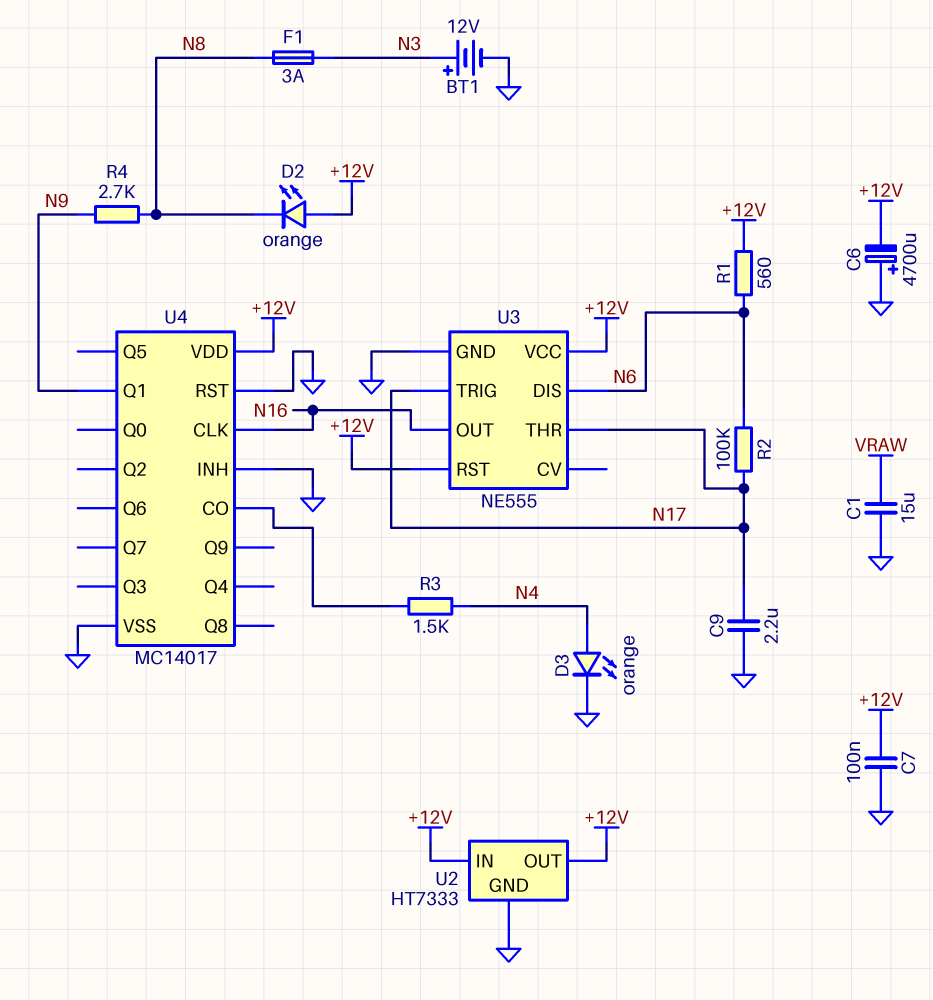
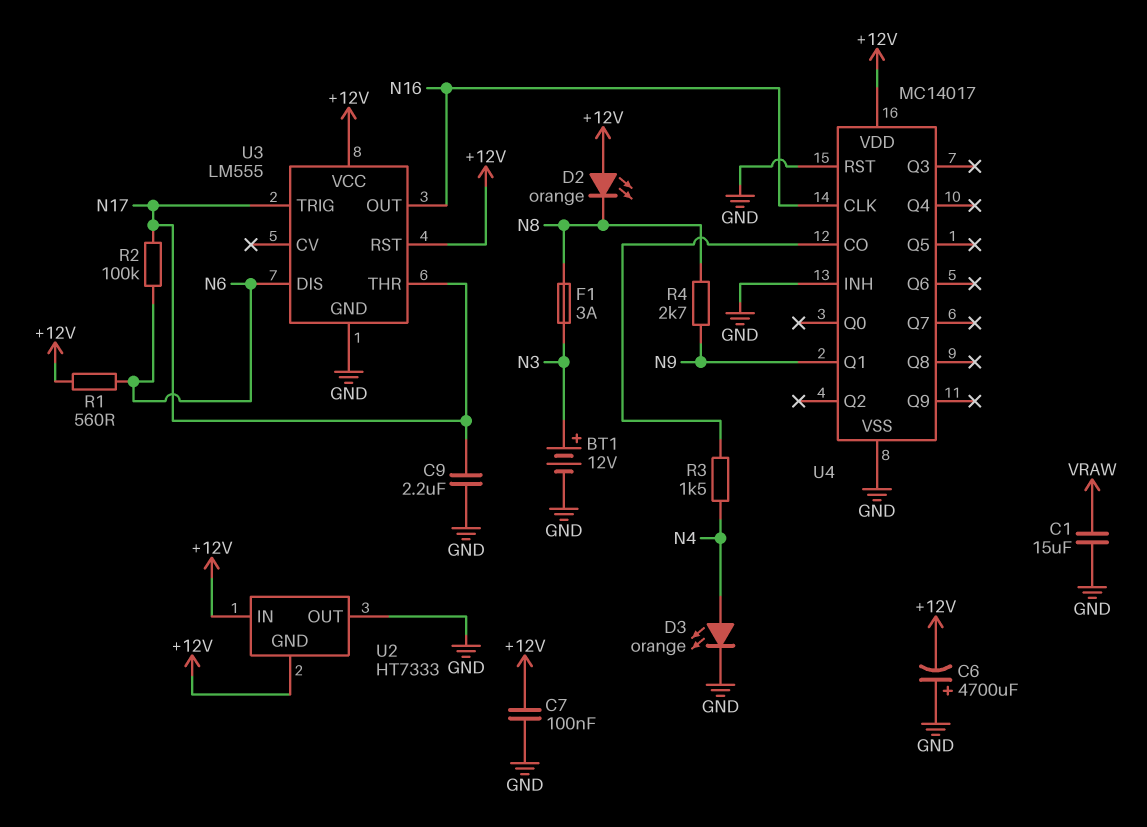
U2 pin GND: GND -> +12V
U2 pin OUT: +12V -> GND
U3: NE555 -> LM555

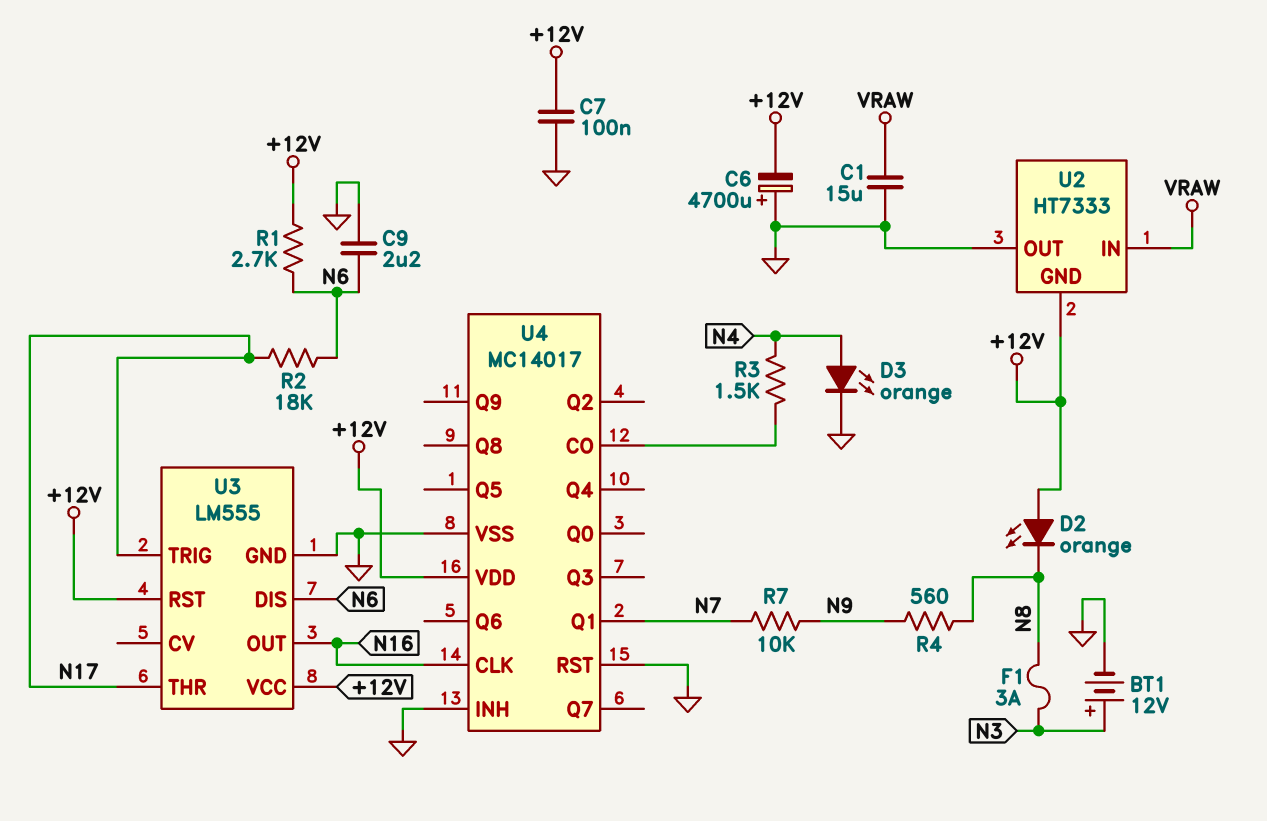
C9: 2.2uF (GND, N17) -> 2.2uF (GND, N6)
R1: 560 (+12V, N6) -> 2.7k (+12V, N6)
R2: 100k (N6, N17) -> 18k (N6, N17)
R4: 2.7k (N8, N9) -> 560 (N8, N9)
R7: none -> 10k (N7, N9)
U2 pin IN: +12V -> VRAW
U4 pin Q1: N9 -> N7

